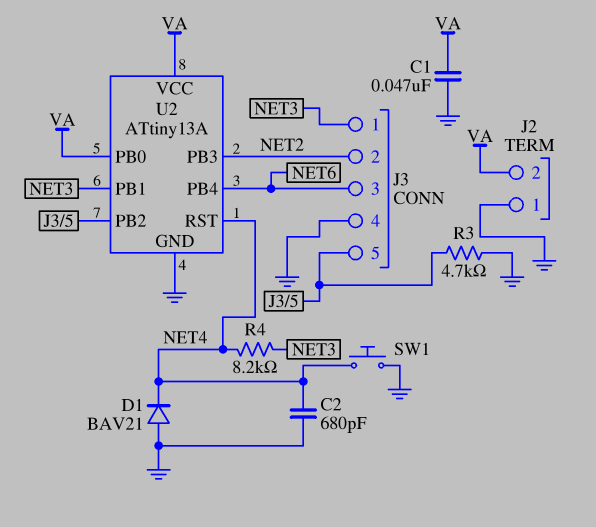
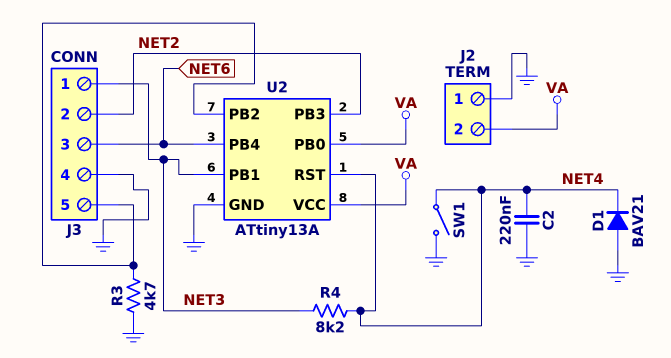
C1: 47nF (GND, VA) -> none
C2: 680pF (GND, NET4) -> 220nF (GND, NET4)
SW1: button (GND, NET4) -> switch (GND, NET4)

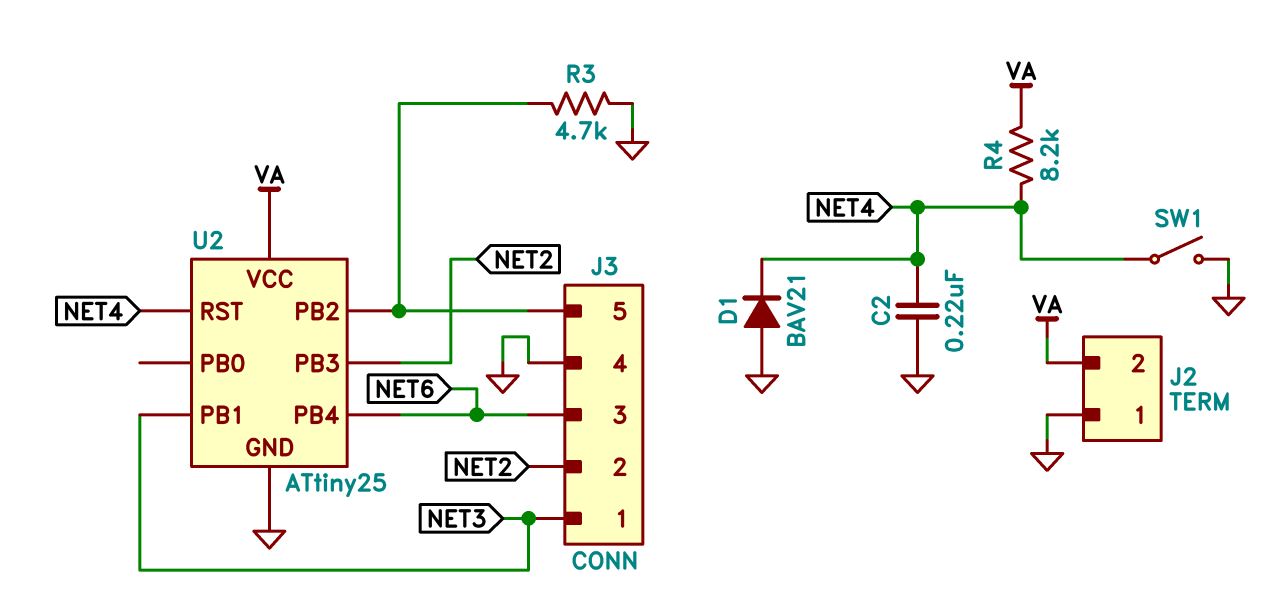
R4: 8.2k (NET3, NET4) -> 8.2k (NET4, VA)
U2: ATtiny13A -> ATtiny25
U2 pin PB0: VA -> none

